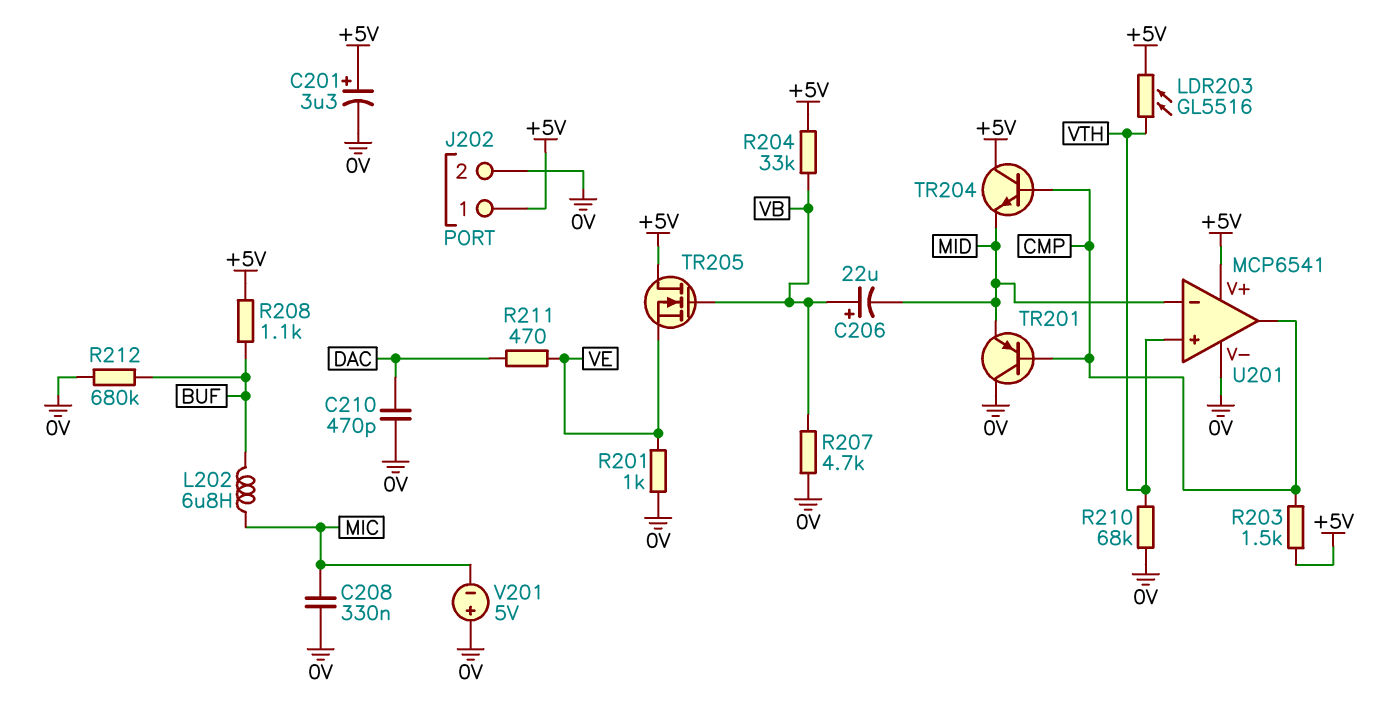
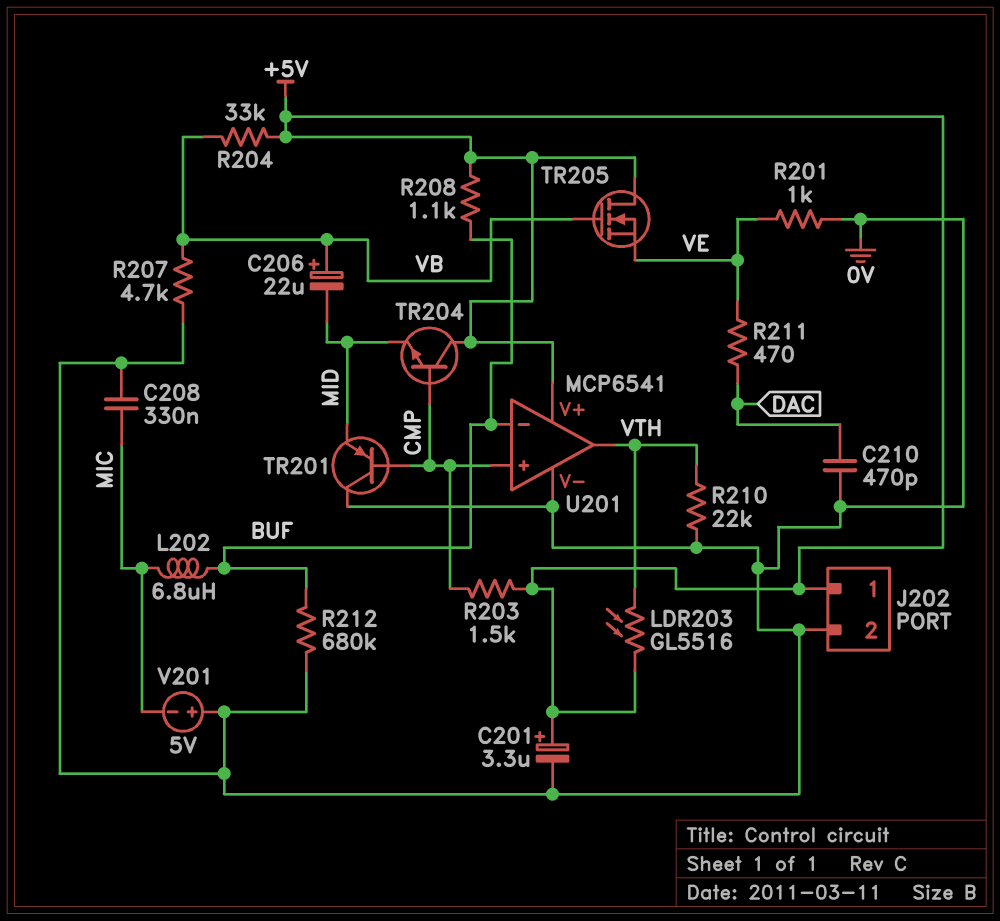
R210: 68k (0V, VTH) -> 22k (0V, VTH)
U201 pin in+: VTH -> CMP
U201 pin in-: MID -> BUF
U201 pin out: CMP -> VTH

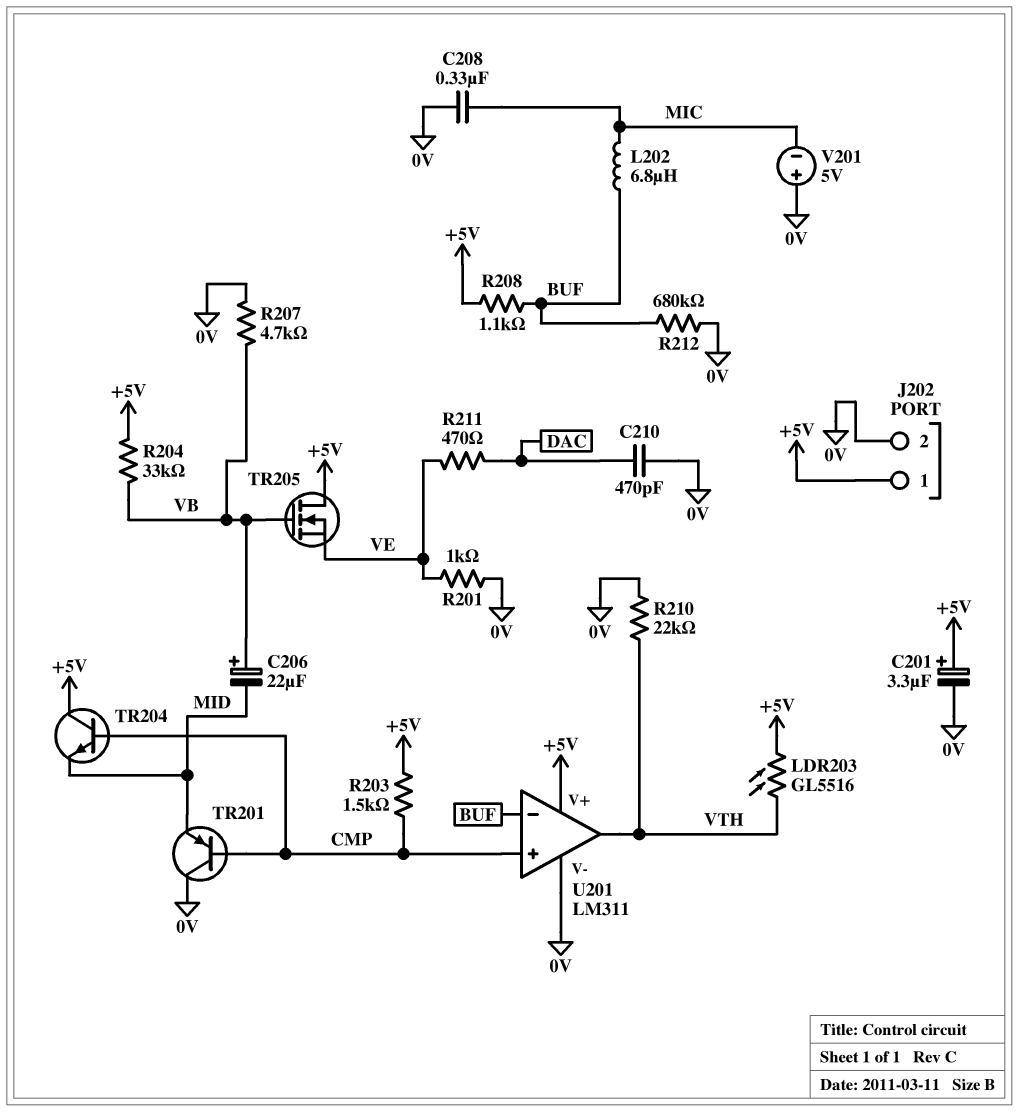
U201: MCP6541 -> LM311

